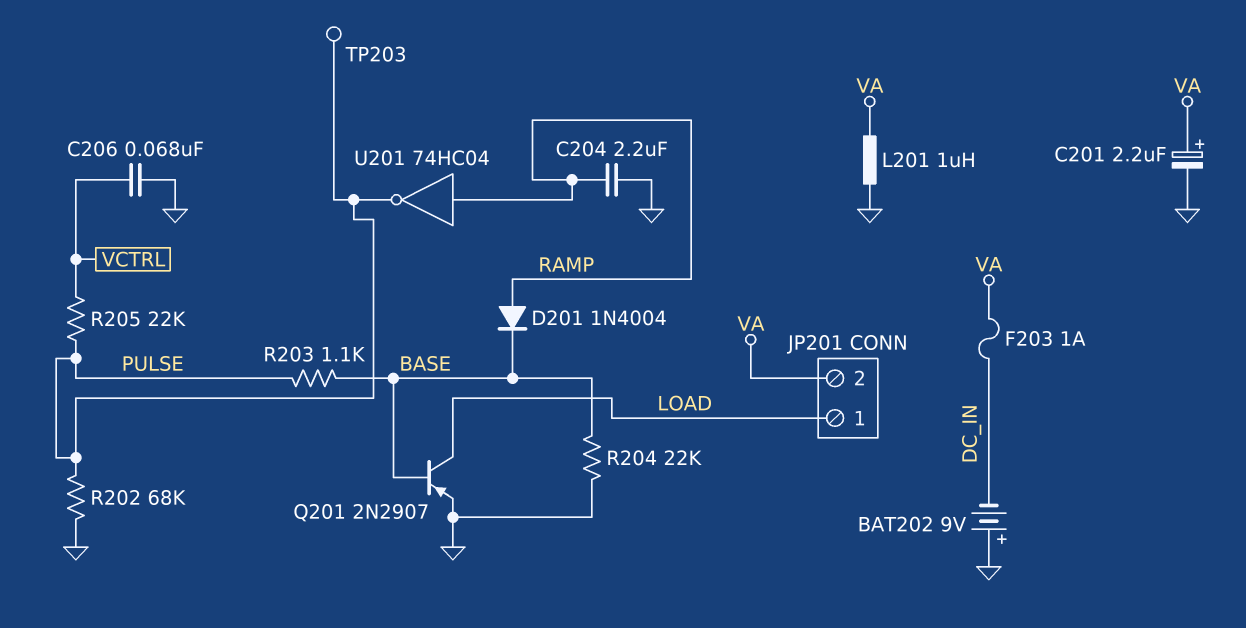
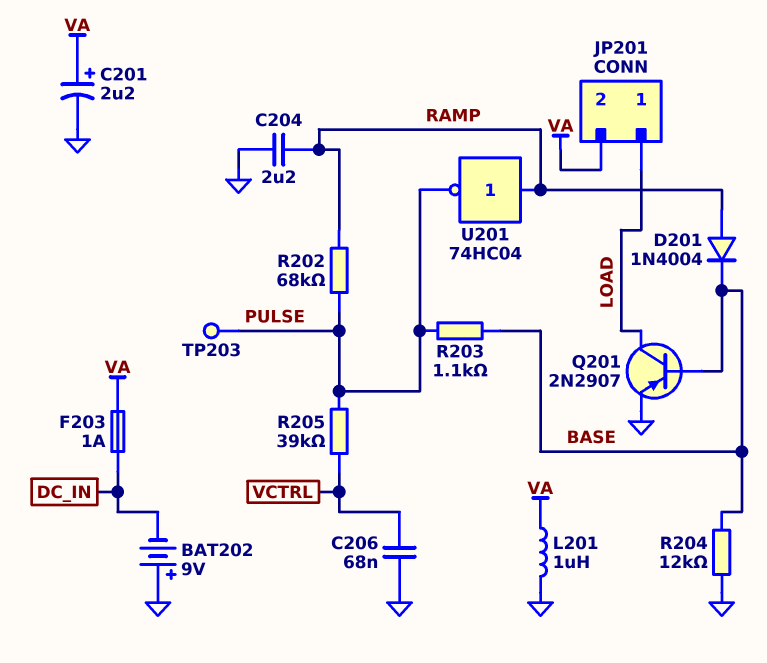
R202: 68k (GND, PULSE) -> 68k (PULSE, RAMP)
R204: 22k (BASE, GND) -> 12k (BASE, GND)
R205: 22k (PULSE, VCTRL) -> 39k (PULSE, VCTRL)

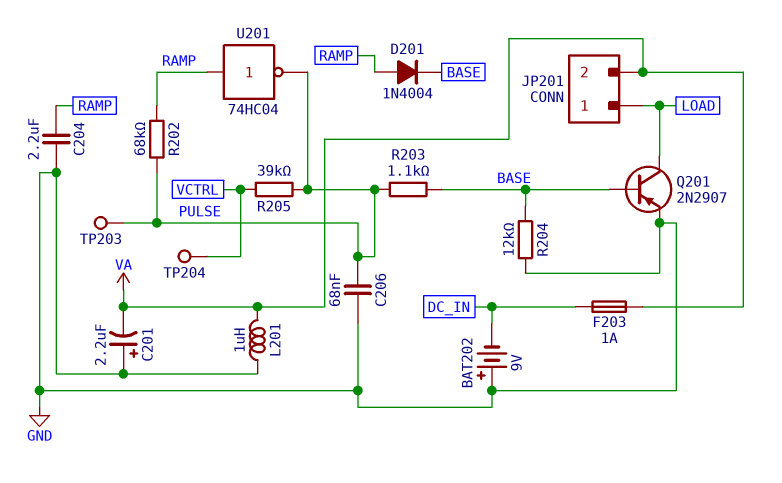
C201: 2.2uF (plus VA, minus GND) -> 2.2uF (plus GND, minus VA)
C206: 68nF (GND, VCTRL) -> 68nF (GND, PULSE)
TP204: none -> test point (VCTRL)

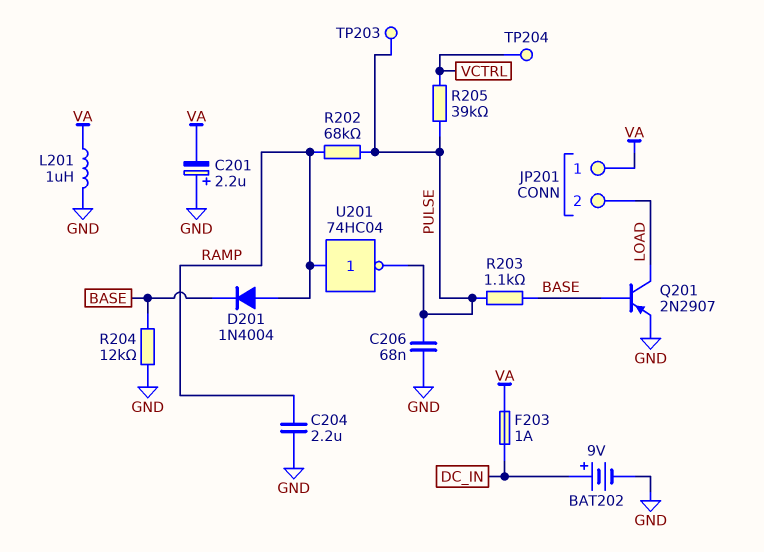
BAT202: 9V (plus GND, minus DC_IN) -> 9V (plus DC_IN, minus GND)
JP201 pin 1: LOAD -> VA
JP201 pin 2: VA -> LOAD

